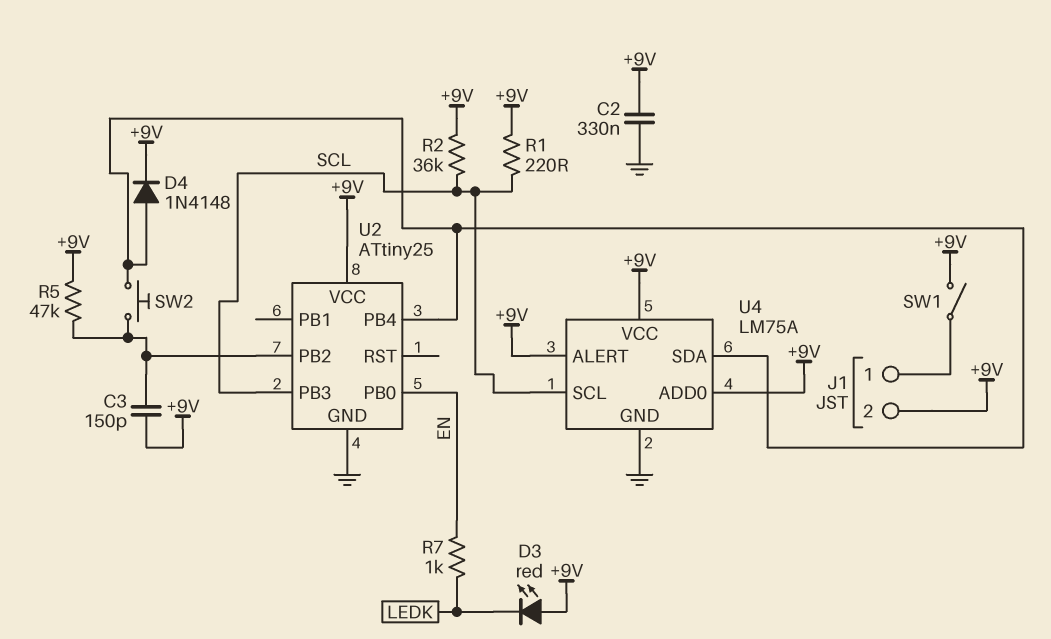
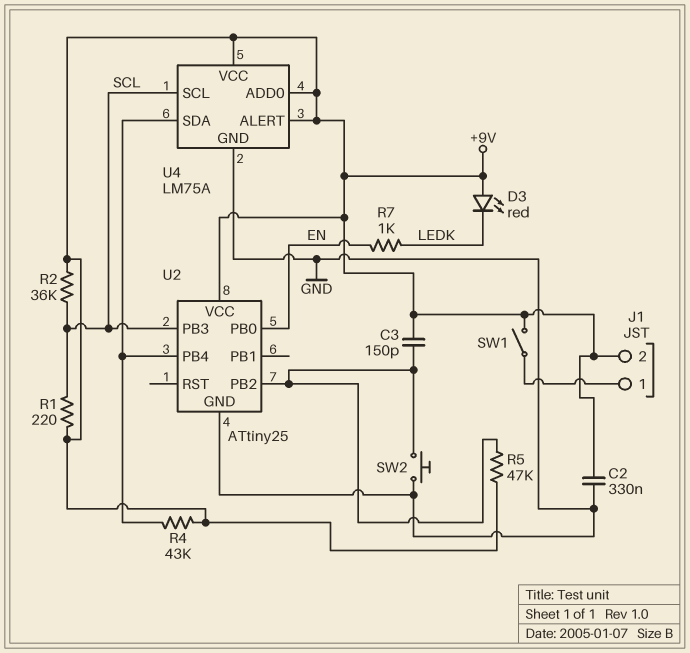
D4: diode 1N4148 (A U2/PB4, K +9V) -> none
R4: none -> 43k (+9V, U2/PB4)
SW2: button (U2/PB2, U2/PB4) -> button (GND, U2/PB2)

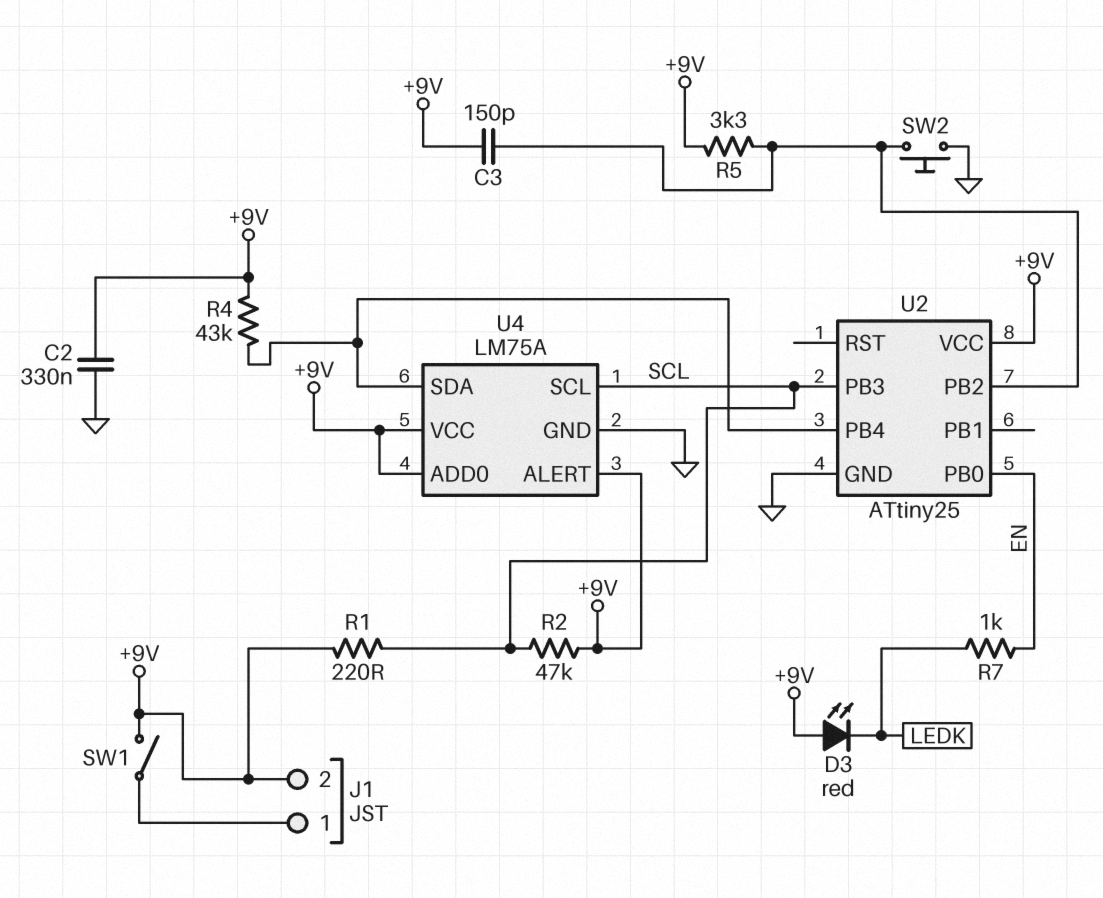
R2: 36k (+9V, SCL) -> 47k (+9V, SCL)
R5: 47k (+9V, U2/PB2) -> 3.3k (+9V, U2/PB2)

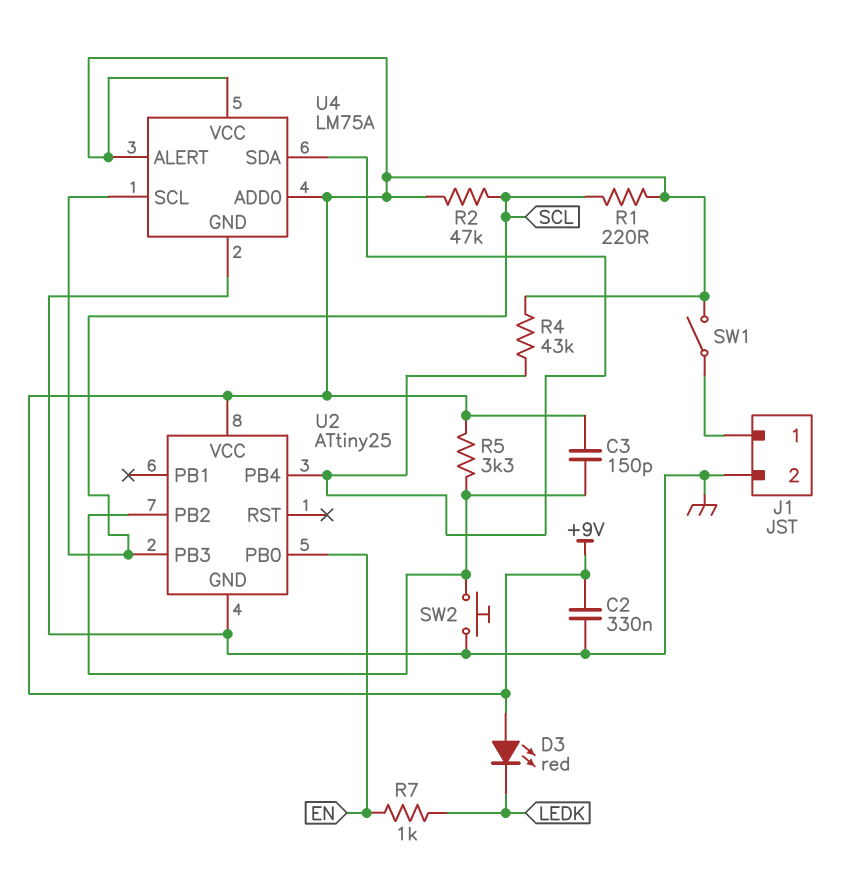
J1 pin 2: +9V -> GND

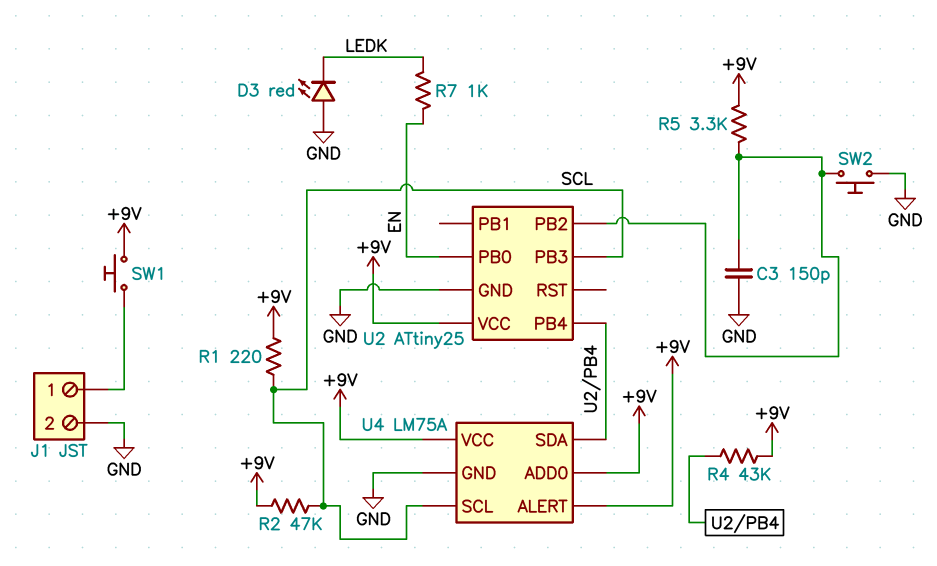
C2: 330nF (+9V, GND) -> none
C3: 150pF (+9V, U2/PB2) -> 150pF (GND, U2/PB2)
D3: LED red (A +9V, K LEDK) -> LED red (A GND, K LEDK)
SW1: switch (+9V, J1/1) -> button (+9V, J1/1)

